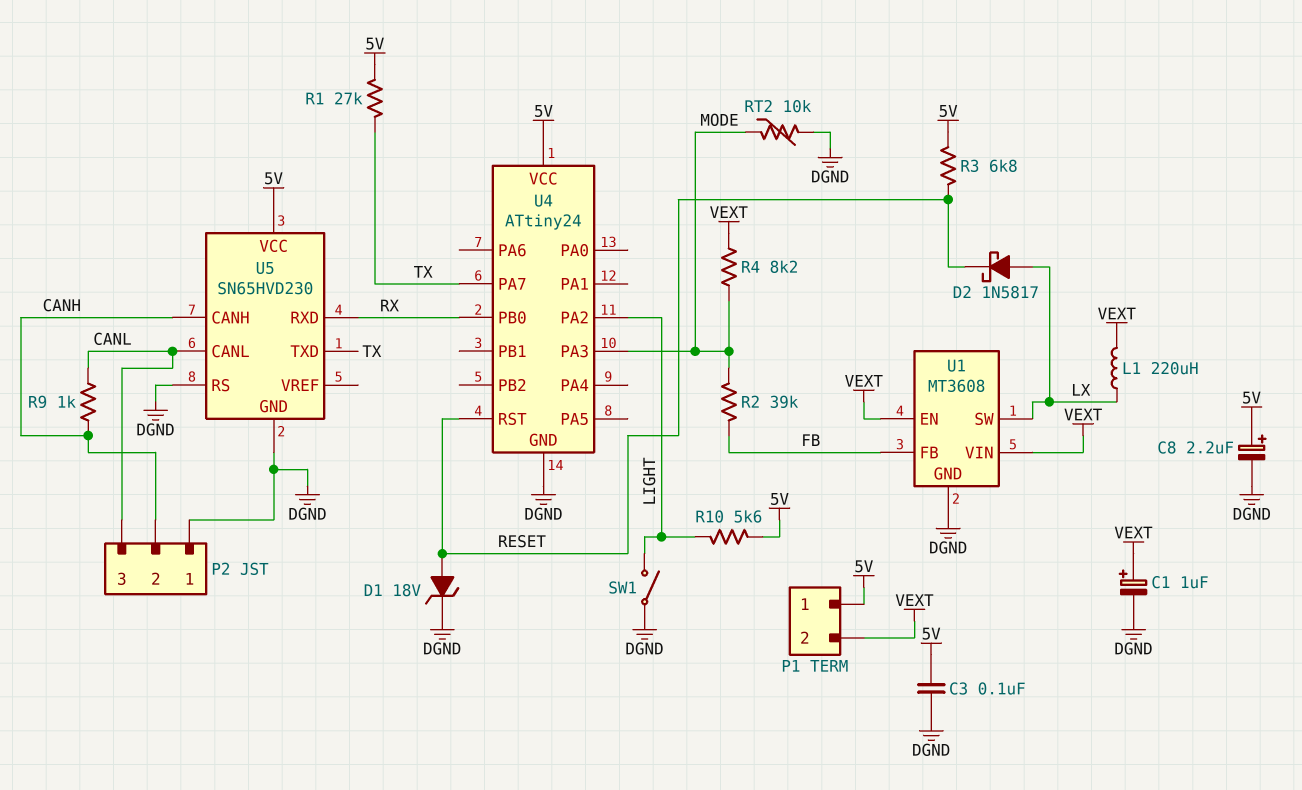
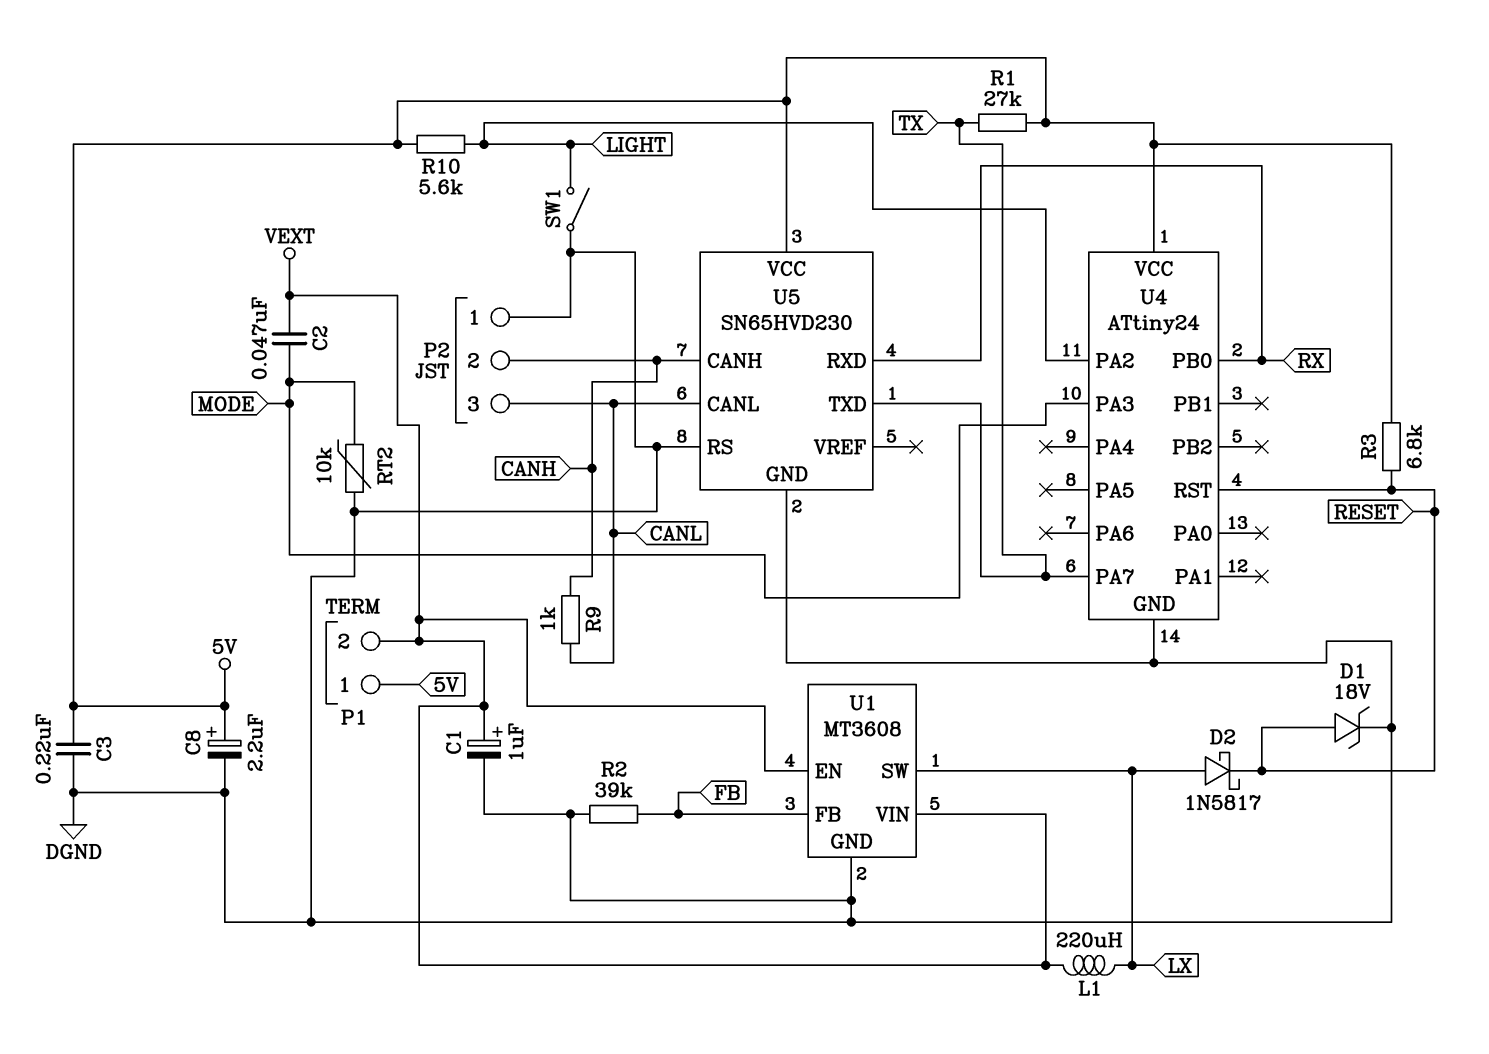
C2: none -> 47nF (MODE, VEXT)
C3: 100nF (5V, DGND) -> 220nF (5V, DGND)
R2: 39k (FB, MODE) -> 39k (DGND, FB)
R4: 8.2k (MODE, VEXT) -> none

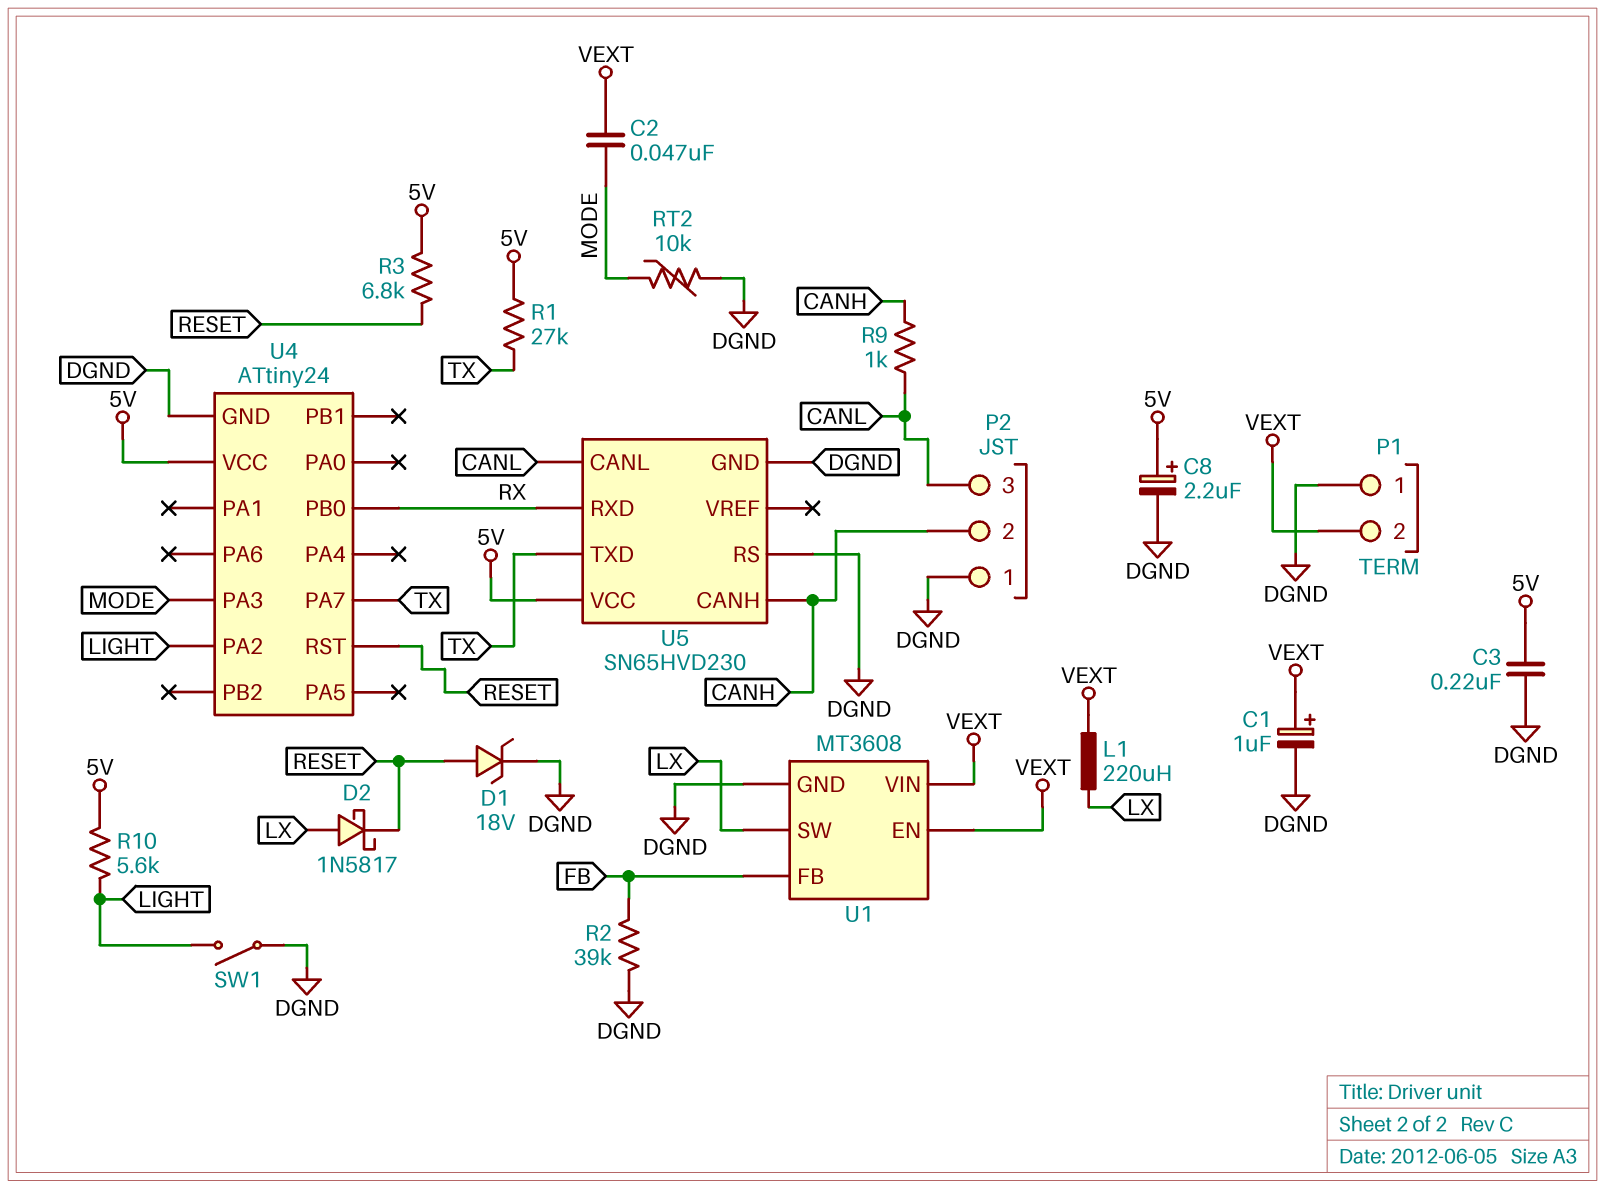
P1 pin 1: 5V -> DGND

